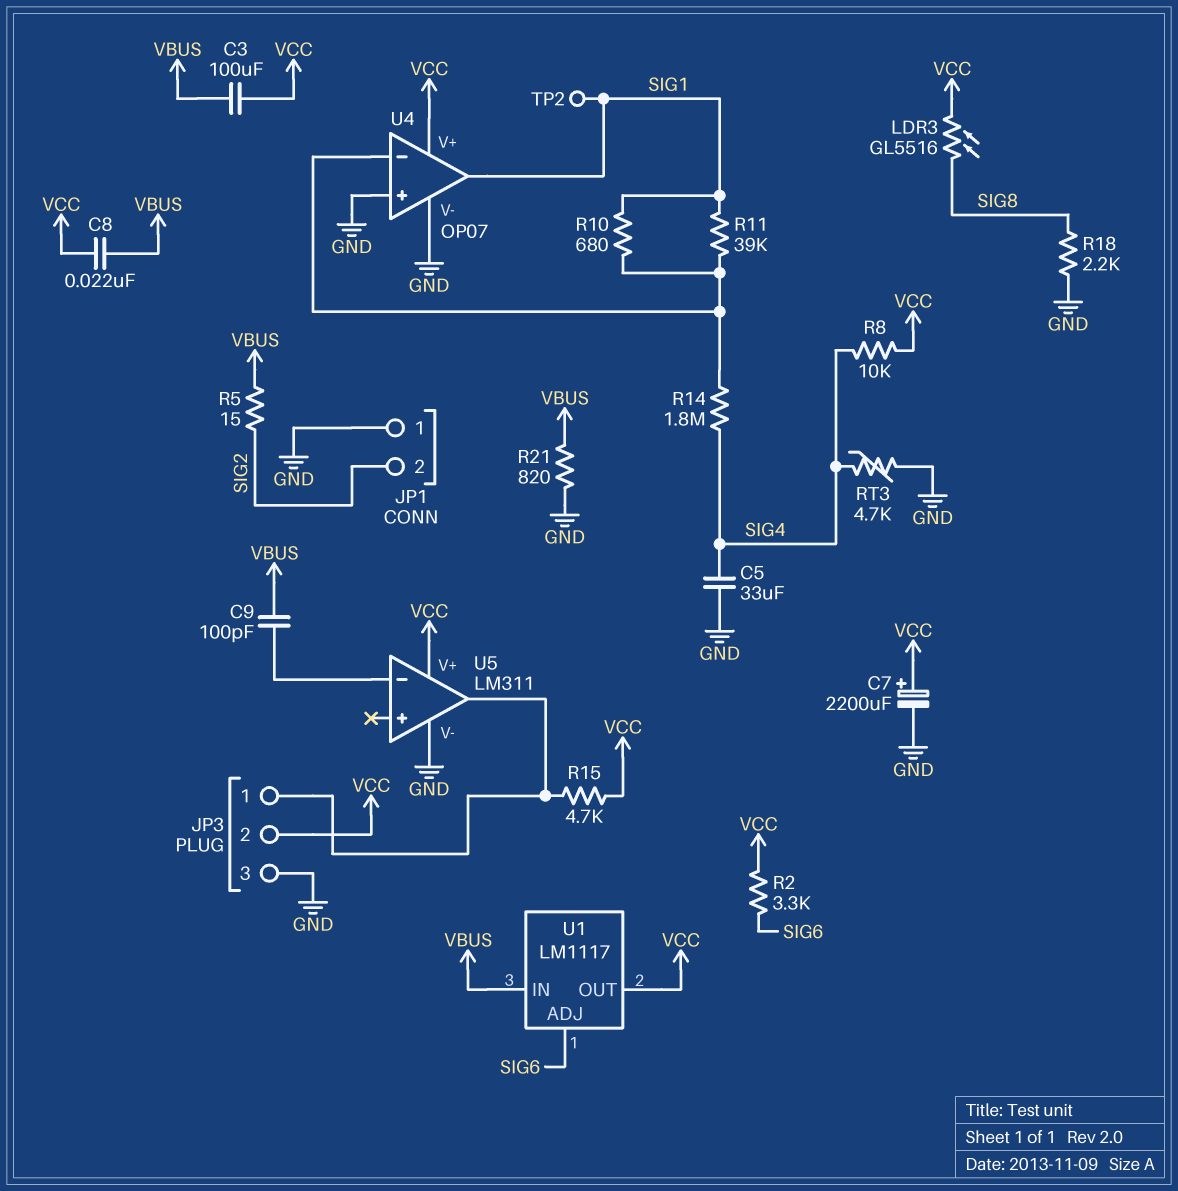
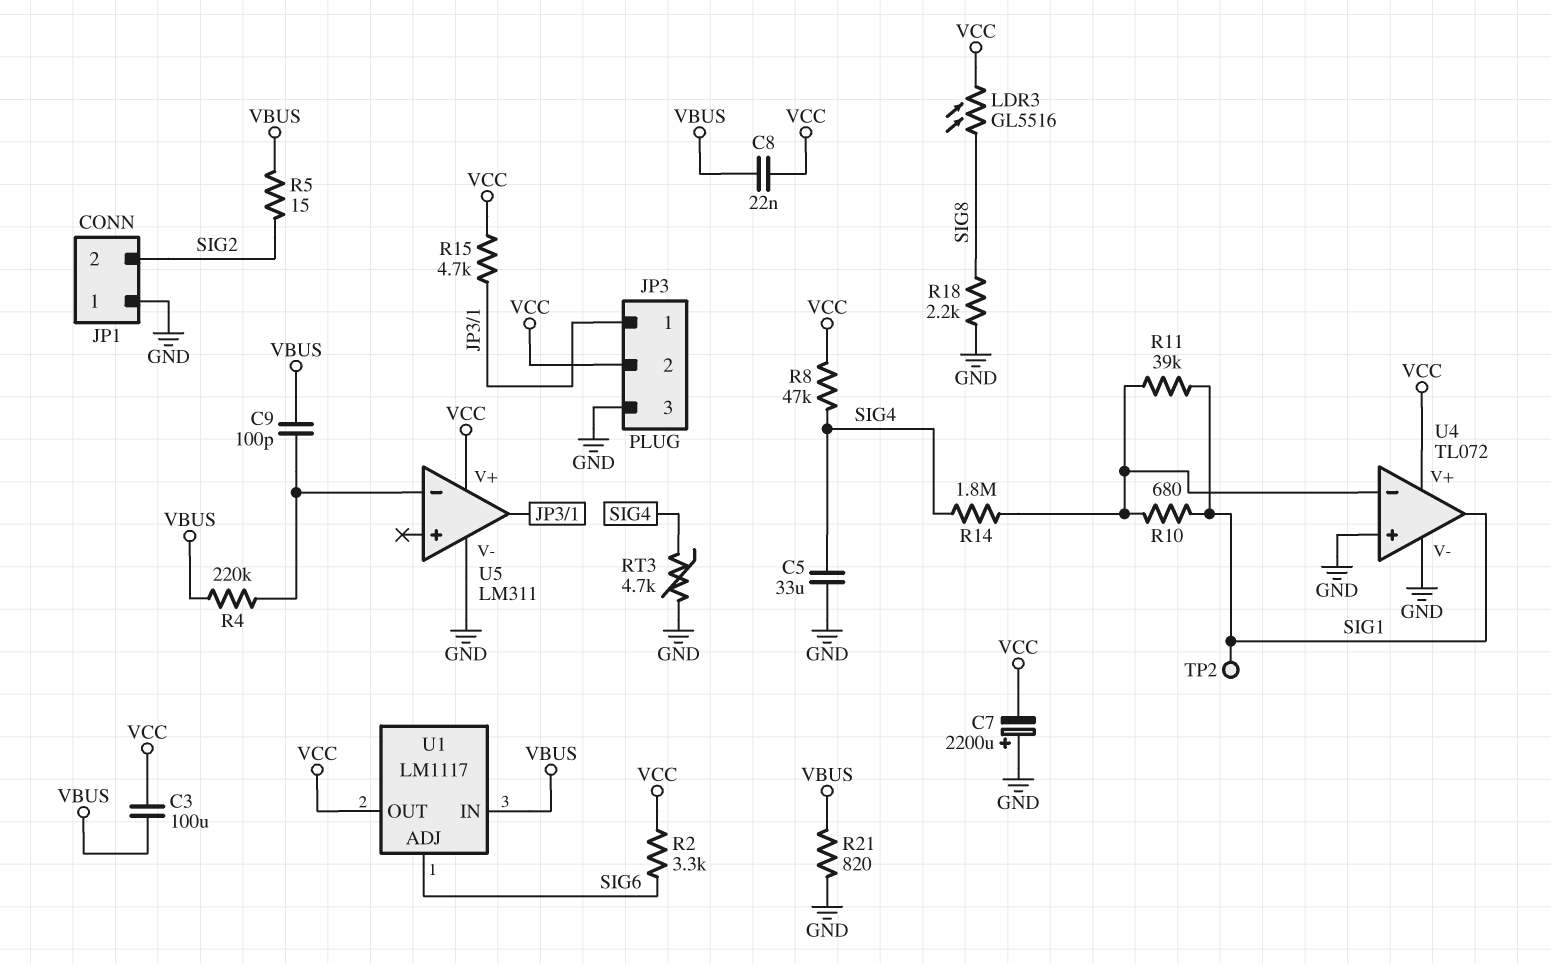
C7: 2200uF (plus VCC, minus GND) -> 2200uF (plus GND, minus VCC)
R4: none -> 220k (U5/in-, VBUS)
R8: 10k (SIG4, VCC) -> 47k (SIG4, VCC)
U4: OP07 -> TL072

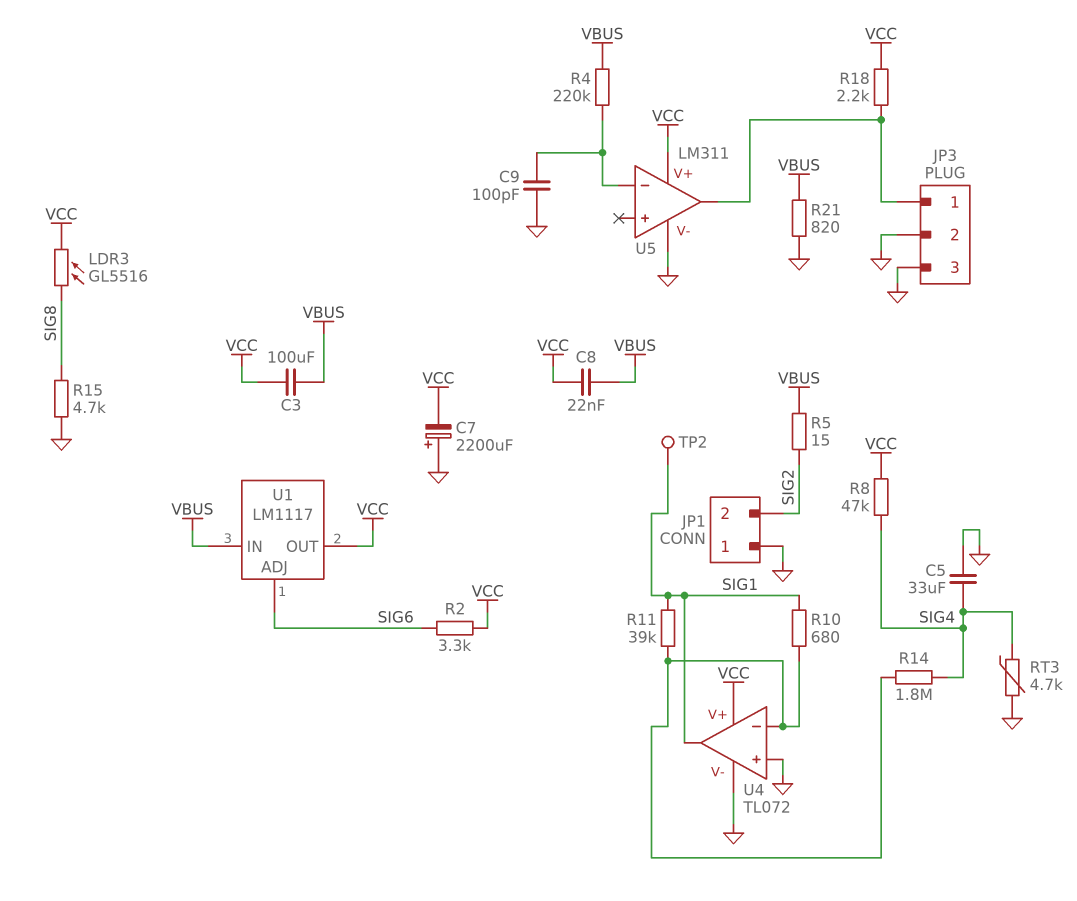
C9: 100pF (U5/in-, VBUS) -> 100pF (GND, U5/in-)
JP3 pin 2: VCC -> GND
R15: 4.7k (JP3/1, VCC) -> 4.7k (GND, SIG8)
R18: 2.2k (GND, SIG8) -> 2.2k (JP3/1, VCC)

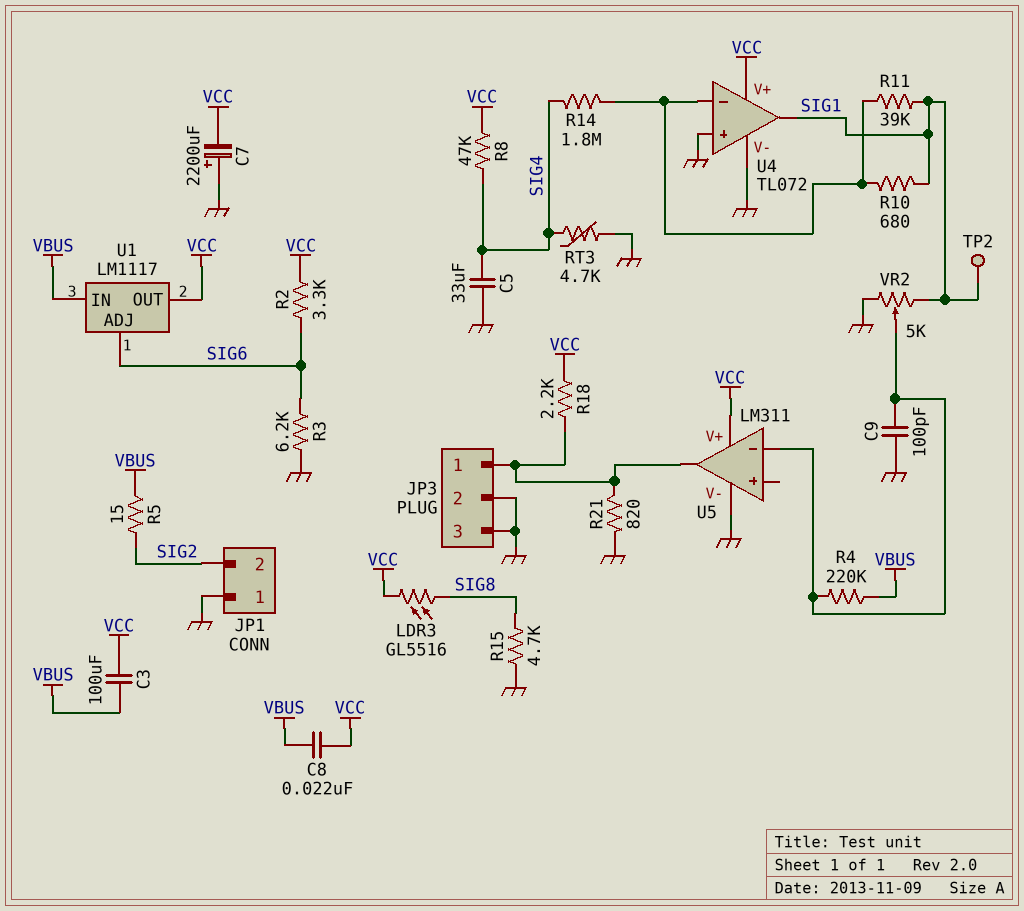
R3: none -> 6.2k (GND, SIG6)
R21: 820 (GND, VBUS) -> 820 (GND, JP3/1)
VR2: none -> 5k (GND, SIG1, wiper U5/in-)

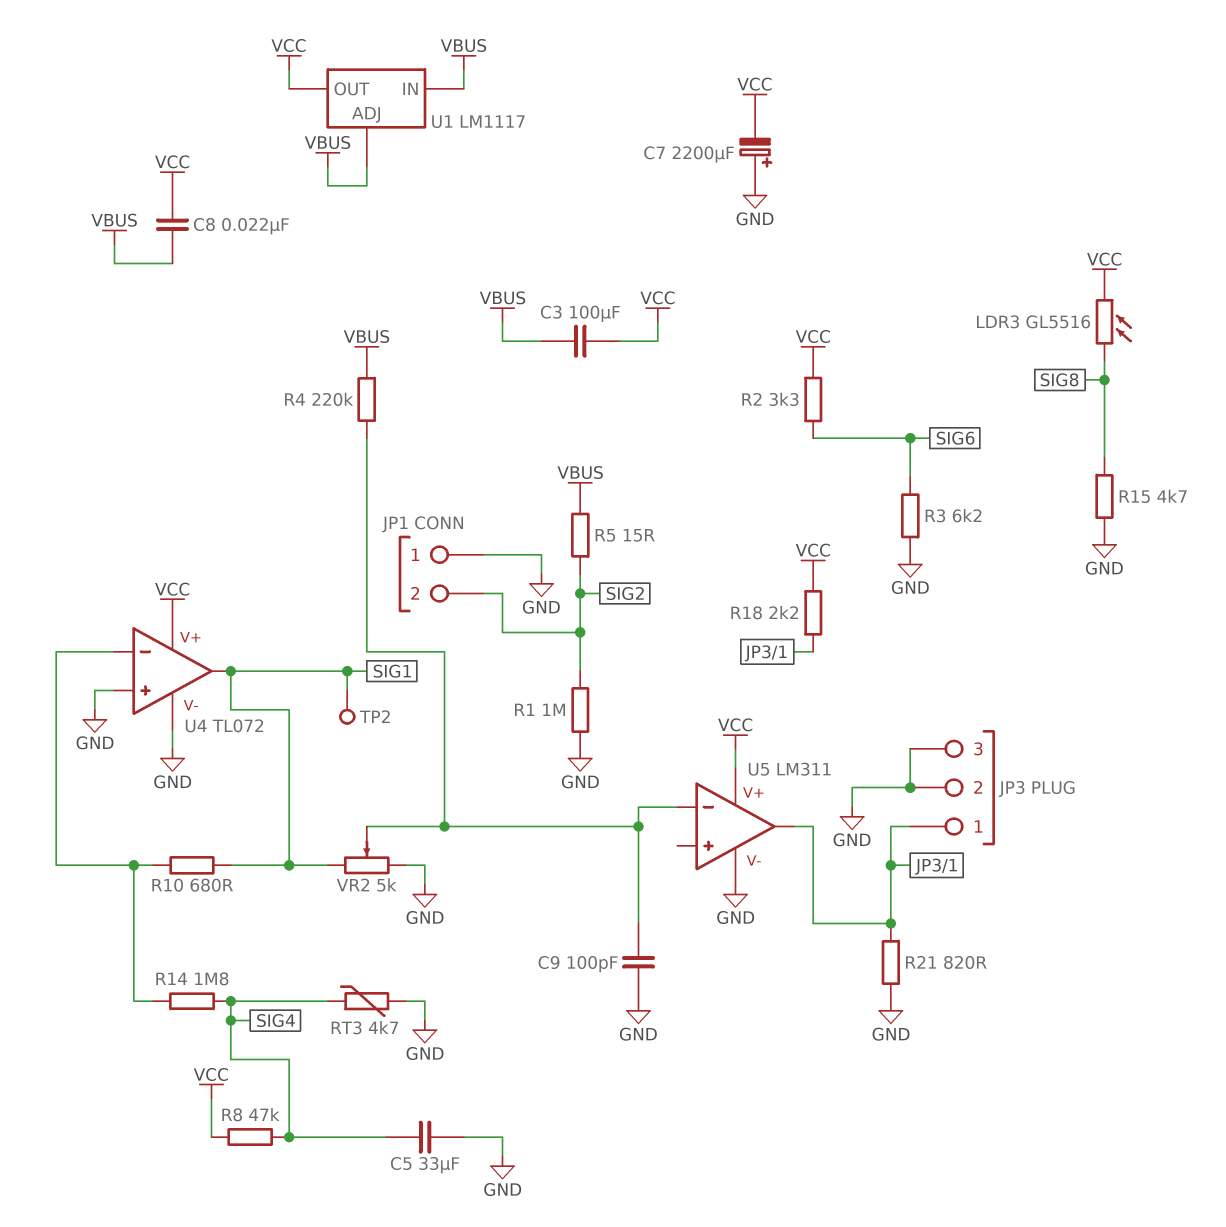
R1: none -> 1M (GND, SIG2)
R11: 39k (SIG1, U4/in-) -> none
U1 pin ADJ: SIG6 -> VBUS

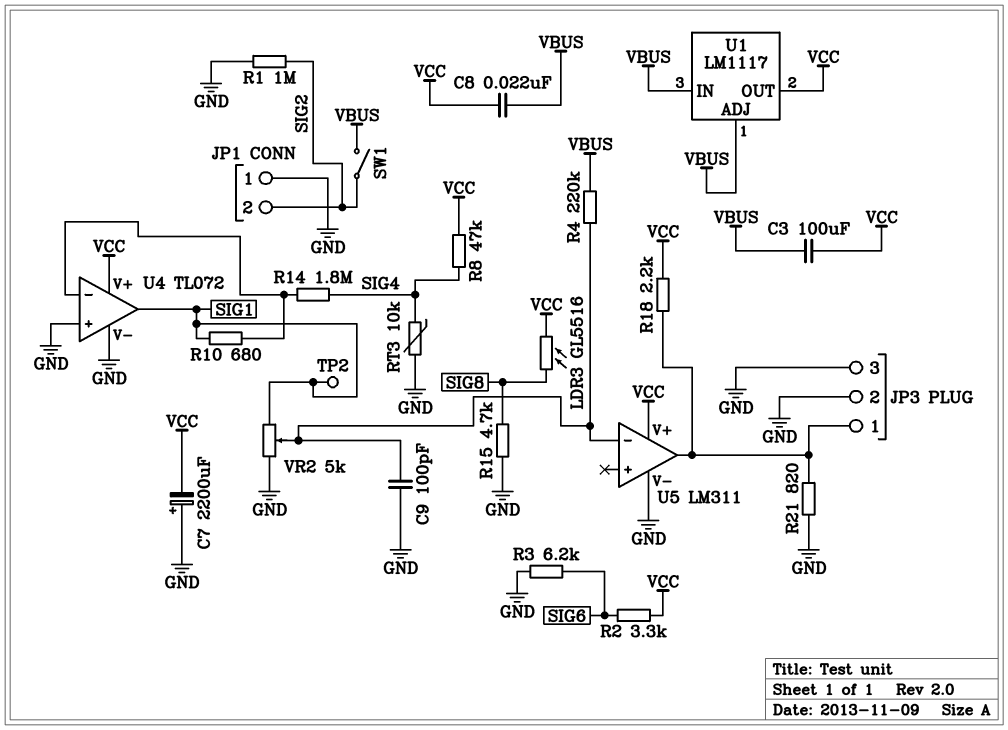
C5: 33uF (GND, SIG4) -> none
R5: 15 (SIG2, VBUS) -> none
RT3: 4.7k (GND, SIG4) -> 10k (GND, SIG4)
SW1: none -> switch (SIG2, VBUS)

